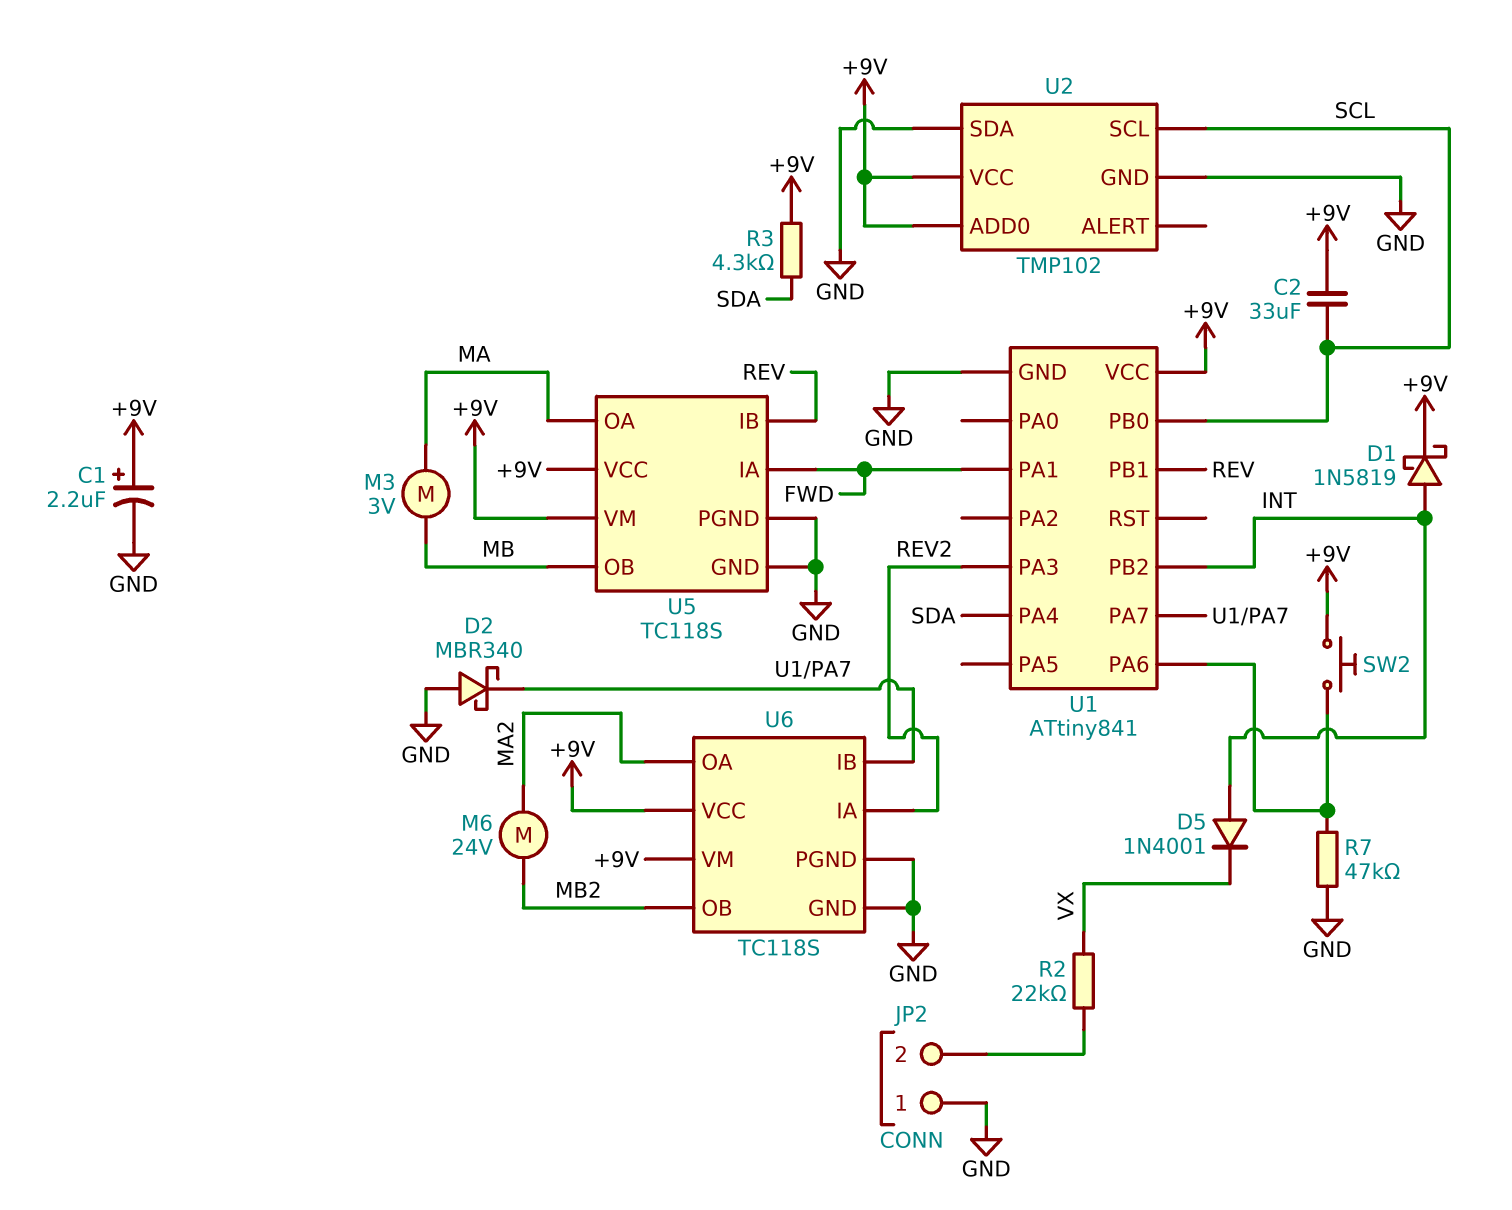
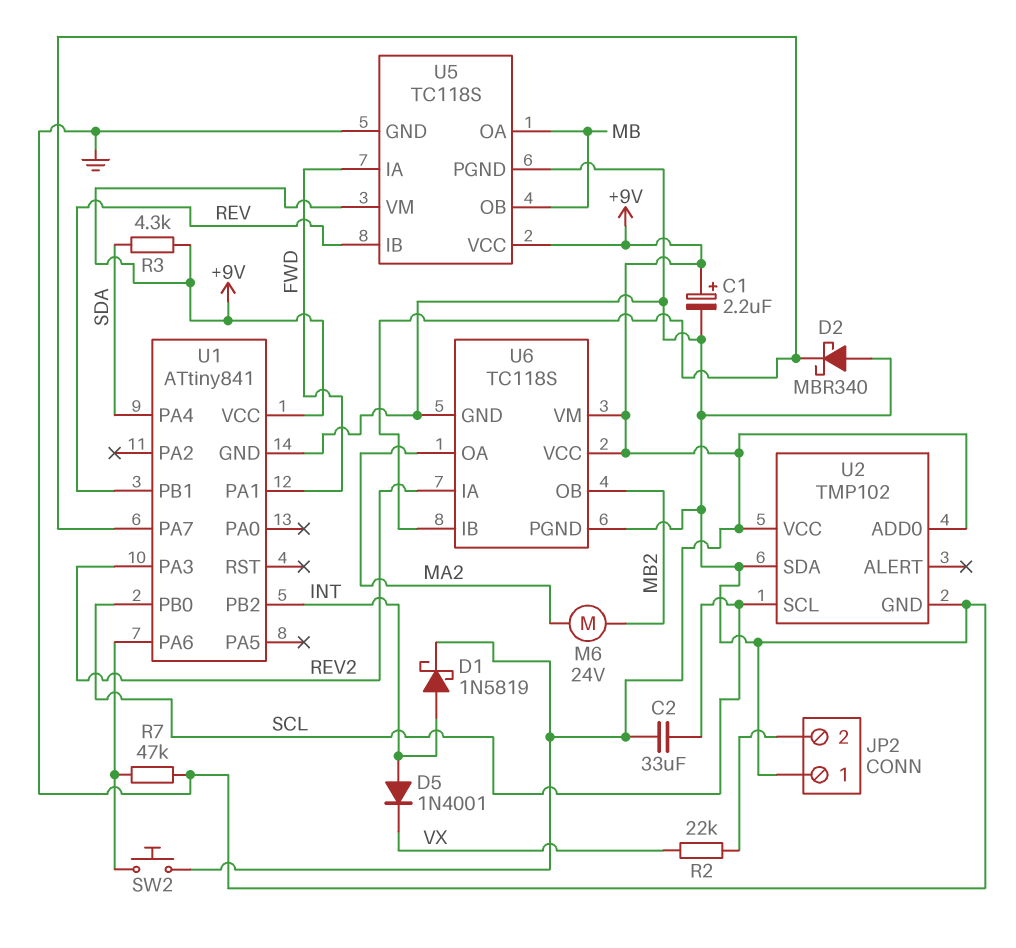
M3: motor 3V (MA, MB) -> none
U5 pin OA: MA -> MB

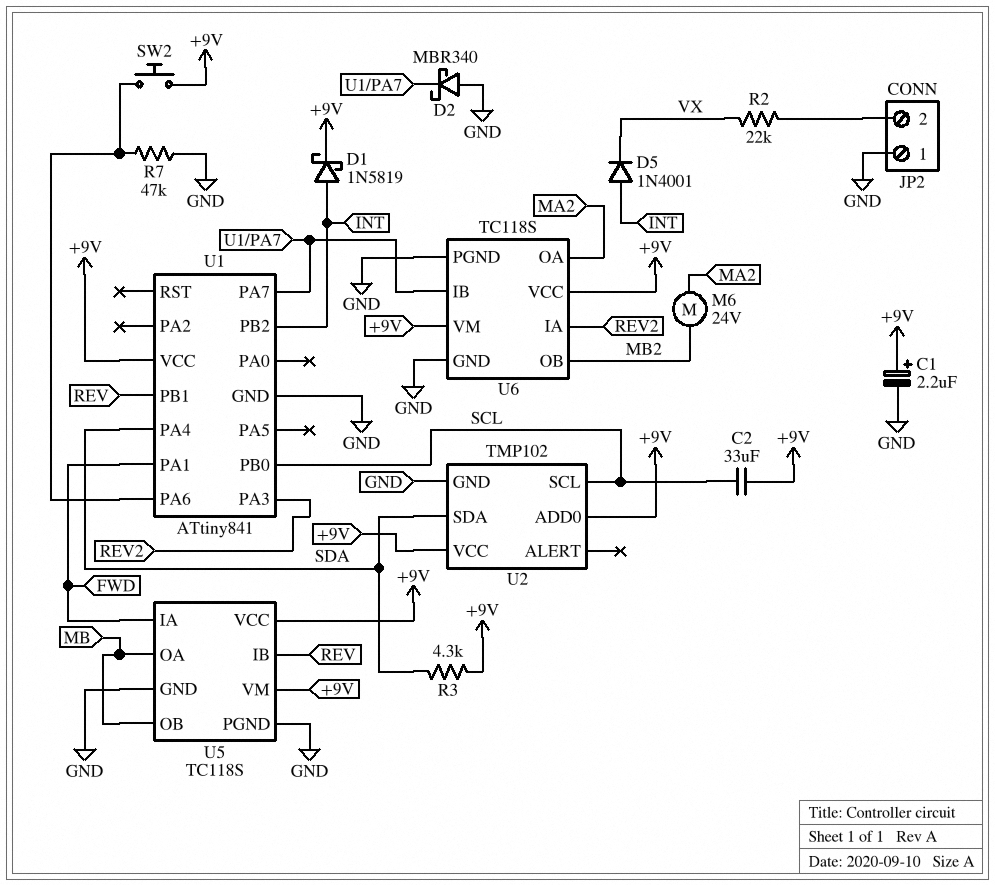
U2 pin SDA: GND -> SDA

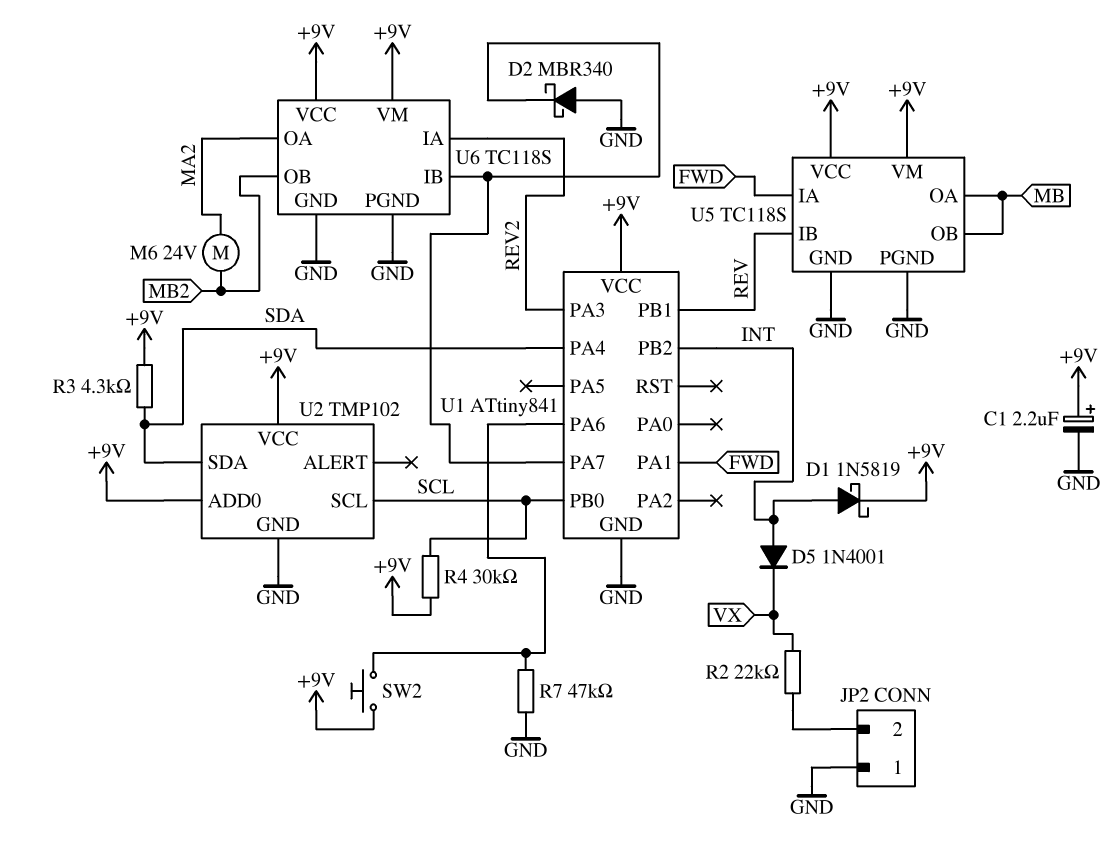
C2: 33uF (+9V, SCL) -> none
R4: none -> 30k (+9V, SCL)

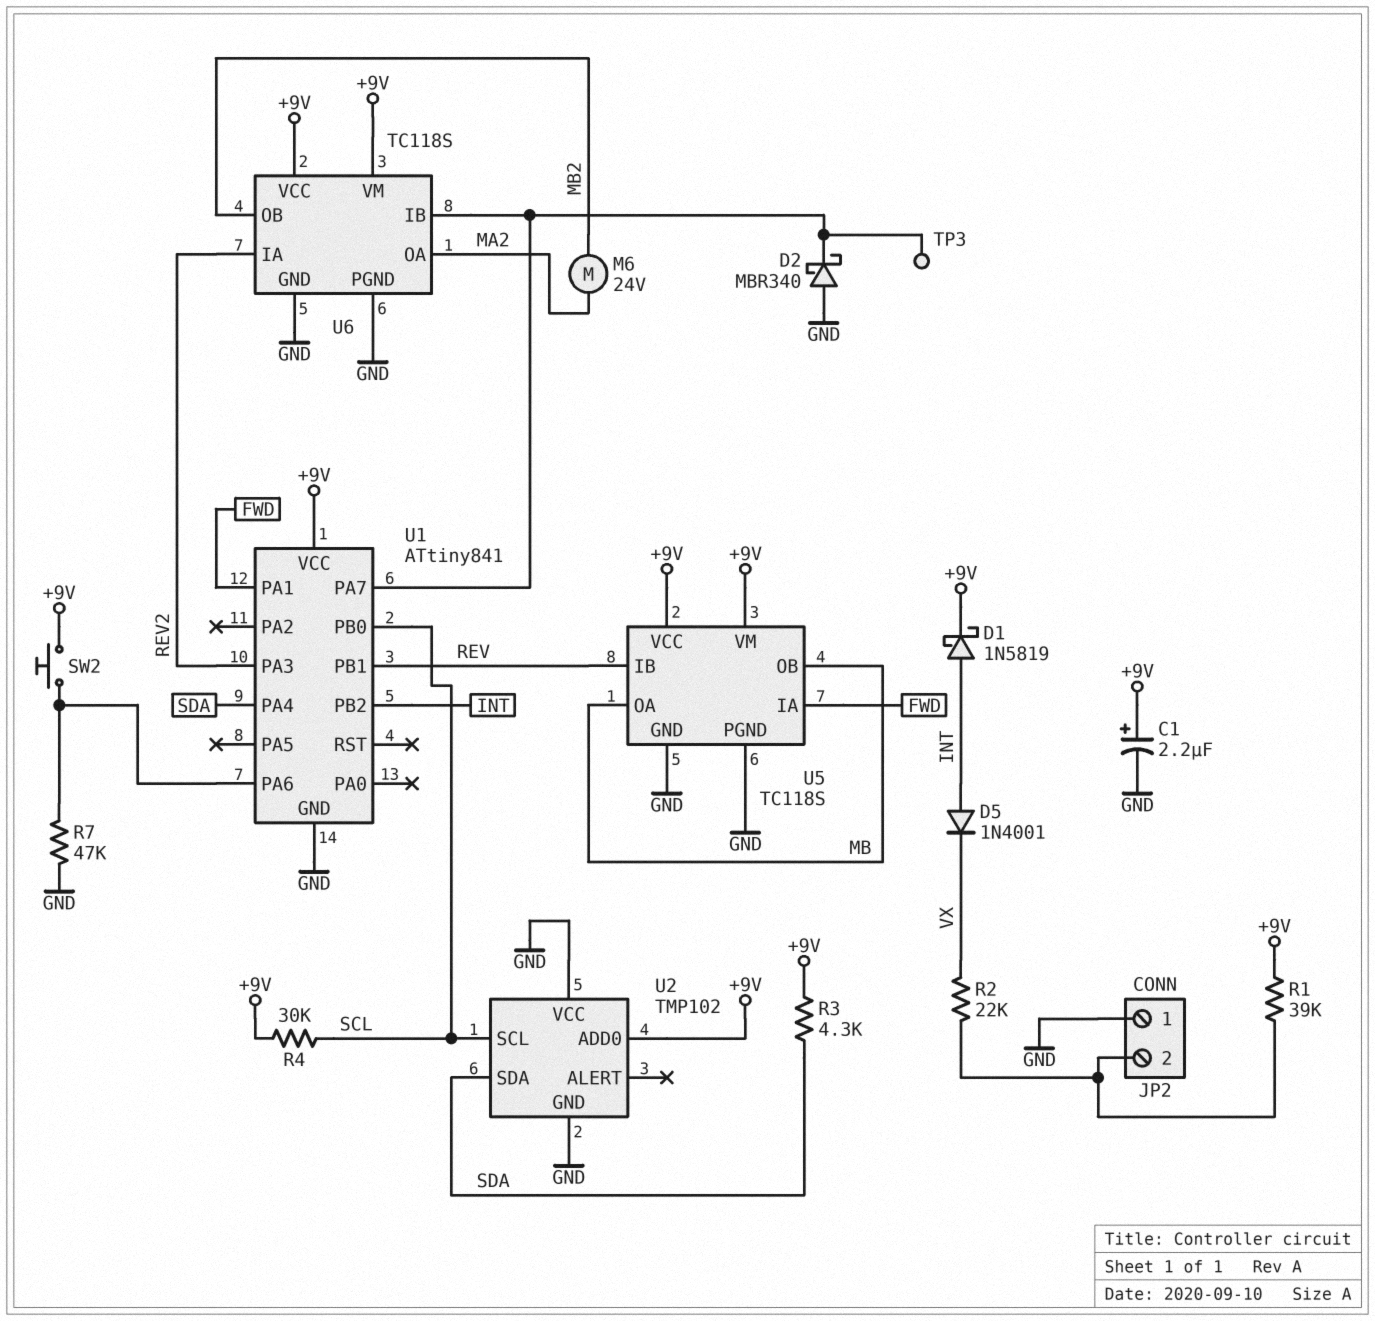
R1: none -> 39k (+9V, JP2/2)
TP3: none -> test point (U1/PA7)
U2 pin VCC: +9V -> GND

